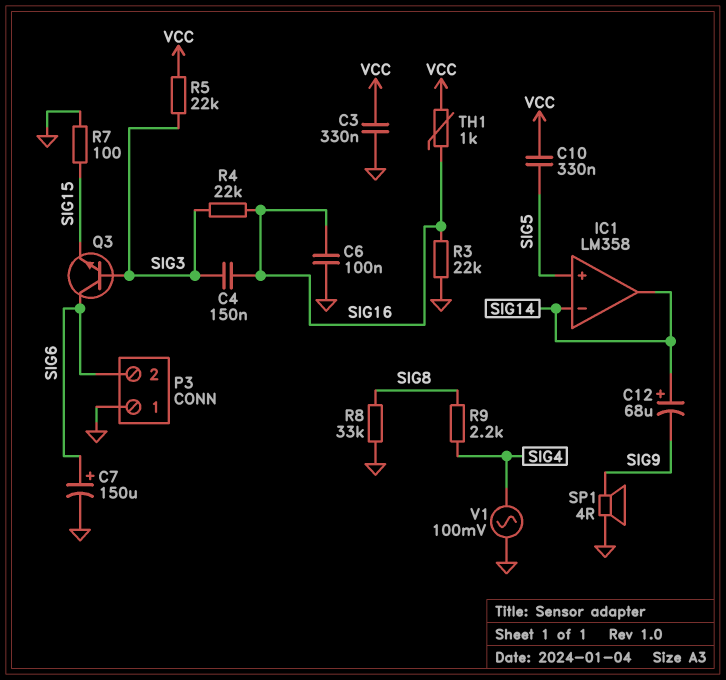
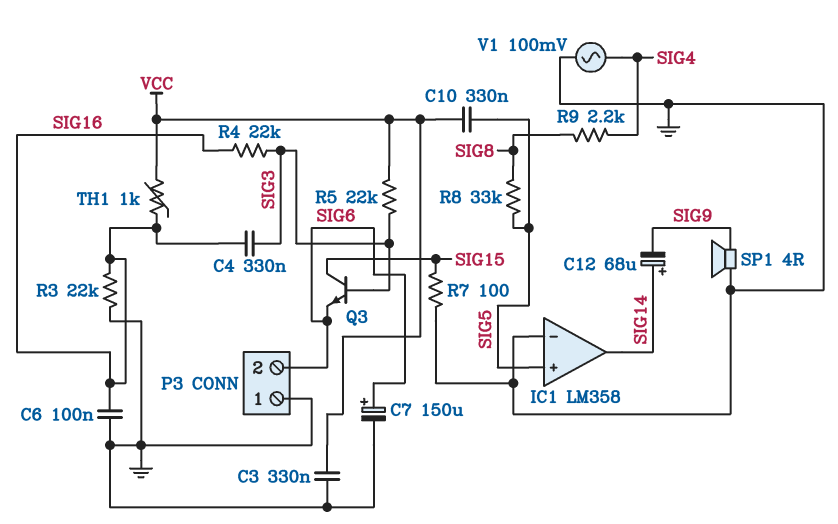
C4: 150nF (SIG3, SIG16) -> 330nF (SIG3, SIG16)
IC1 pin in-: SIG14 -> GND
Q3: NPN (B SIG3, C SIG6, E SIG15) -> NPN (B SIG3, C SIG15, E SIG6)
R8: 33k (GND, SIG8) -> 33k (SIG5, SIG8)

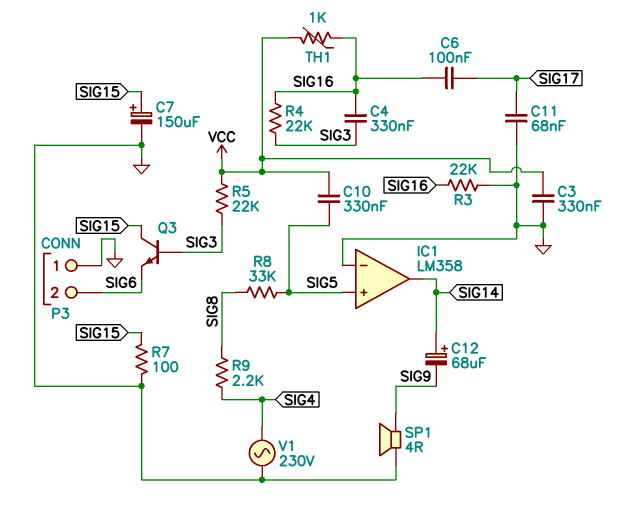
C6: 100nF (GND, SIG16) -> 100nF (SIG16, SIG17)
C7: 150uF (plus SIG6, minus GND) -> 150uF (plus SIG15, minus GND)
C11: none -> 68nF (GND, SIG17)
V1: AC 100mV (GND, SIG4) -> AC 230V (GND, SIG4)

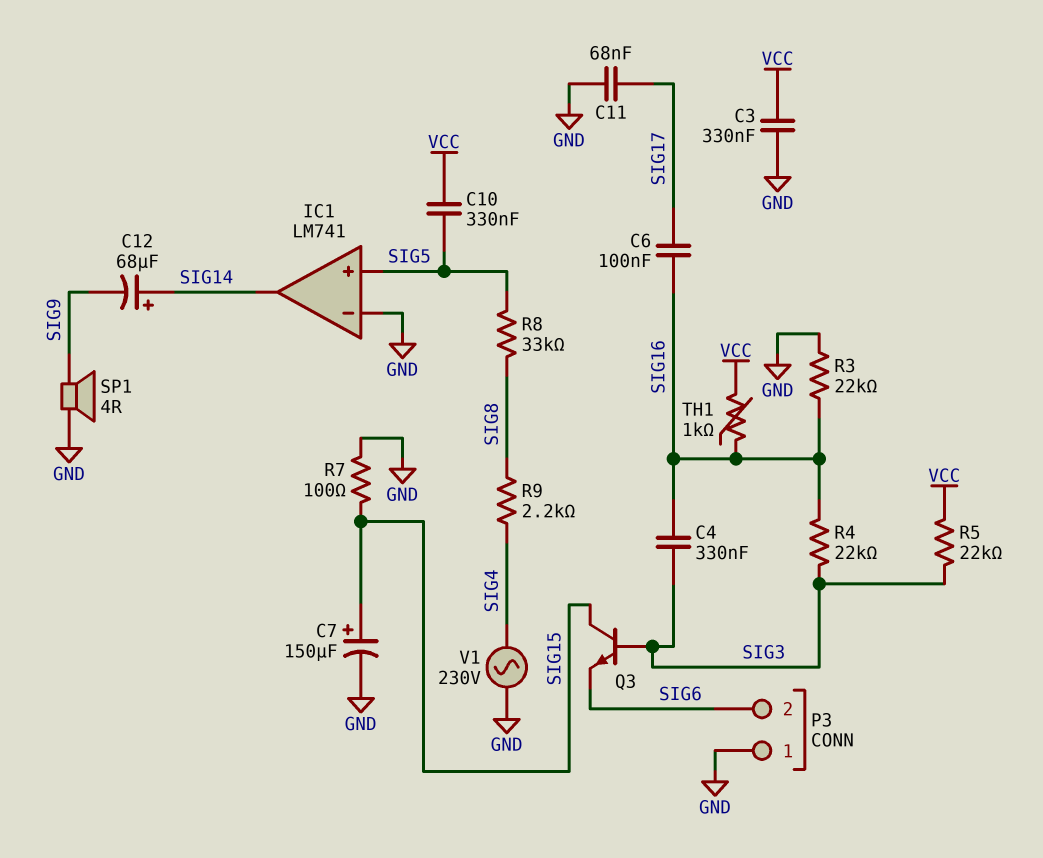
IC1: LM358 -> LM741

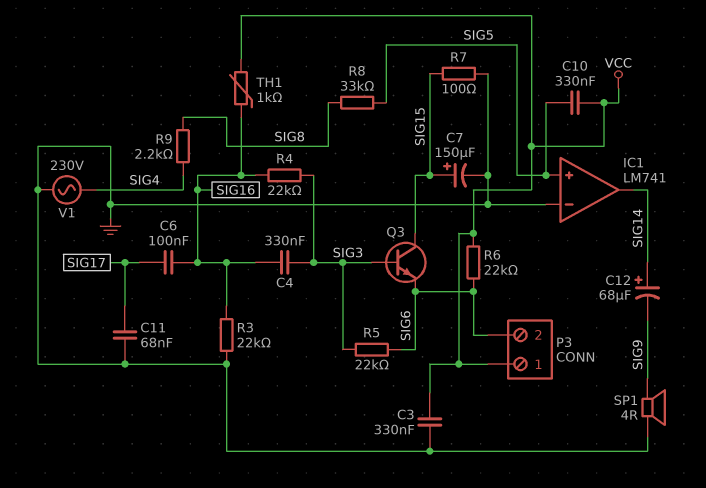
P3 pin 1: GND -> VCC
R5: 22k (SIG3, VCC) -> 22k (SIG3, SIG6)
R6: none -> 22k (SIG6, VCC)

